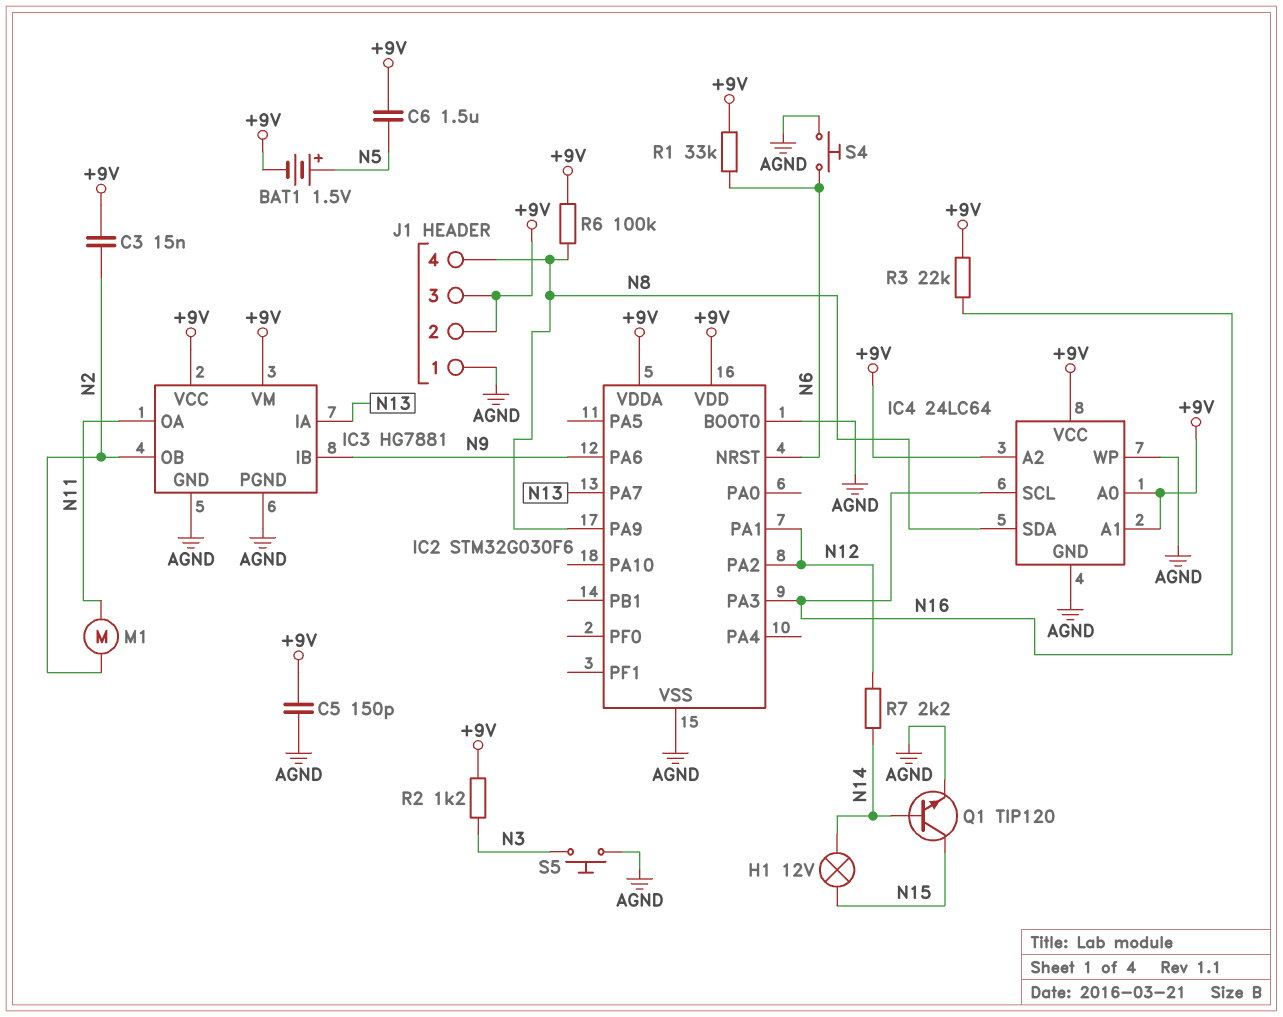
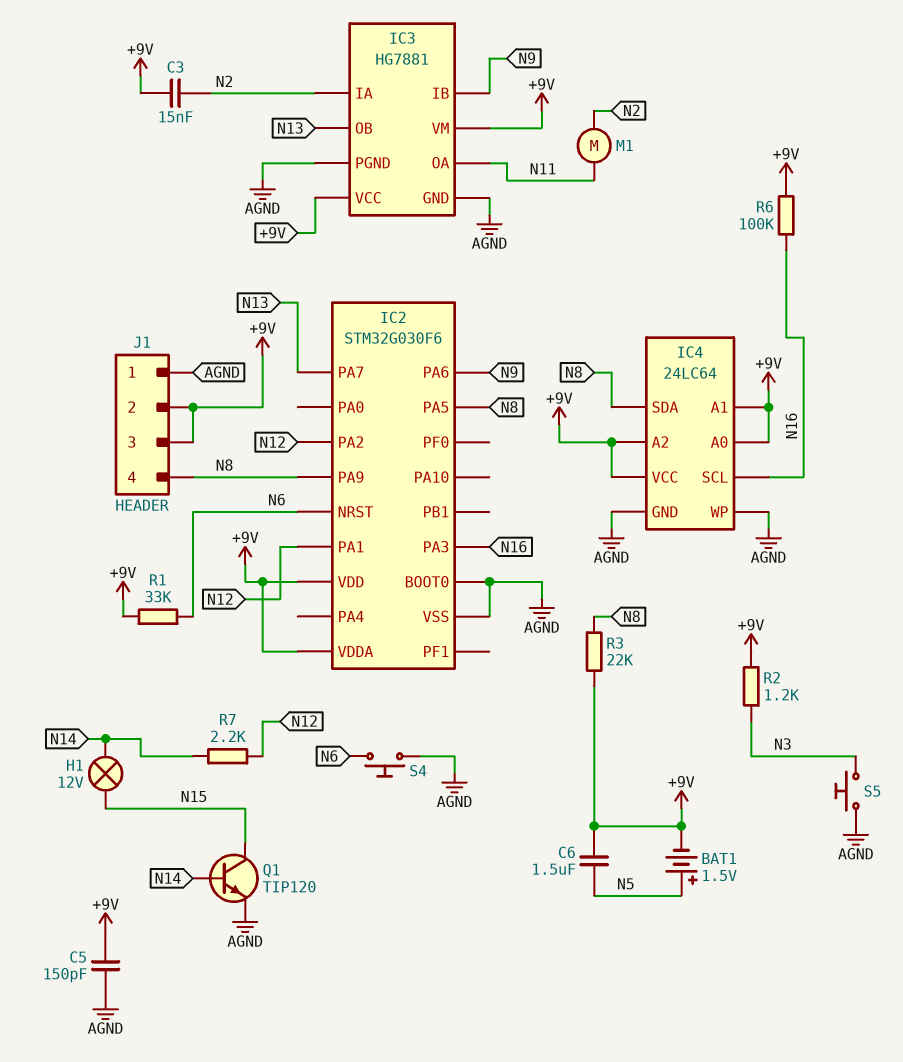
IC2 pin PA5: none -> N8
IC3 pin IA: N13 -> N2
IC3 pin OB: N2 -> N13
R3: 22k (+9V, N16) -> 22k (+9V, N8)
R6: 100k (+9V, N8) -> 100k (+9V, N16)

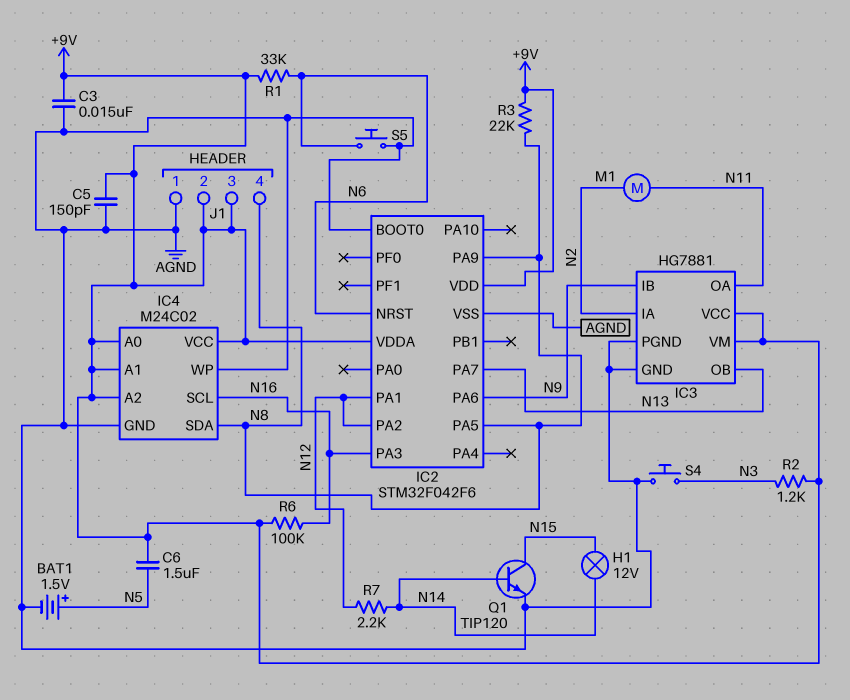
BAT1: 1.5V (plus N5, minus +9V) -> 1.5V (plus N5, minus AGND)
C3: 15nF (+9V, N2) -> 15nF (+9V, AGND)
IC2: STM32G030F6 -> STM32F042F6
IC4: 24LC64 -> M24C02
S4: button (AGND, N6) -> button (AGND, N3)
S5: button (AGND, N3) -> button (AGND, N6)

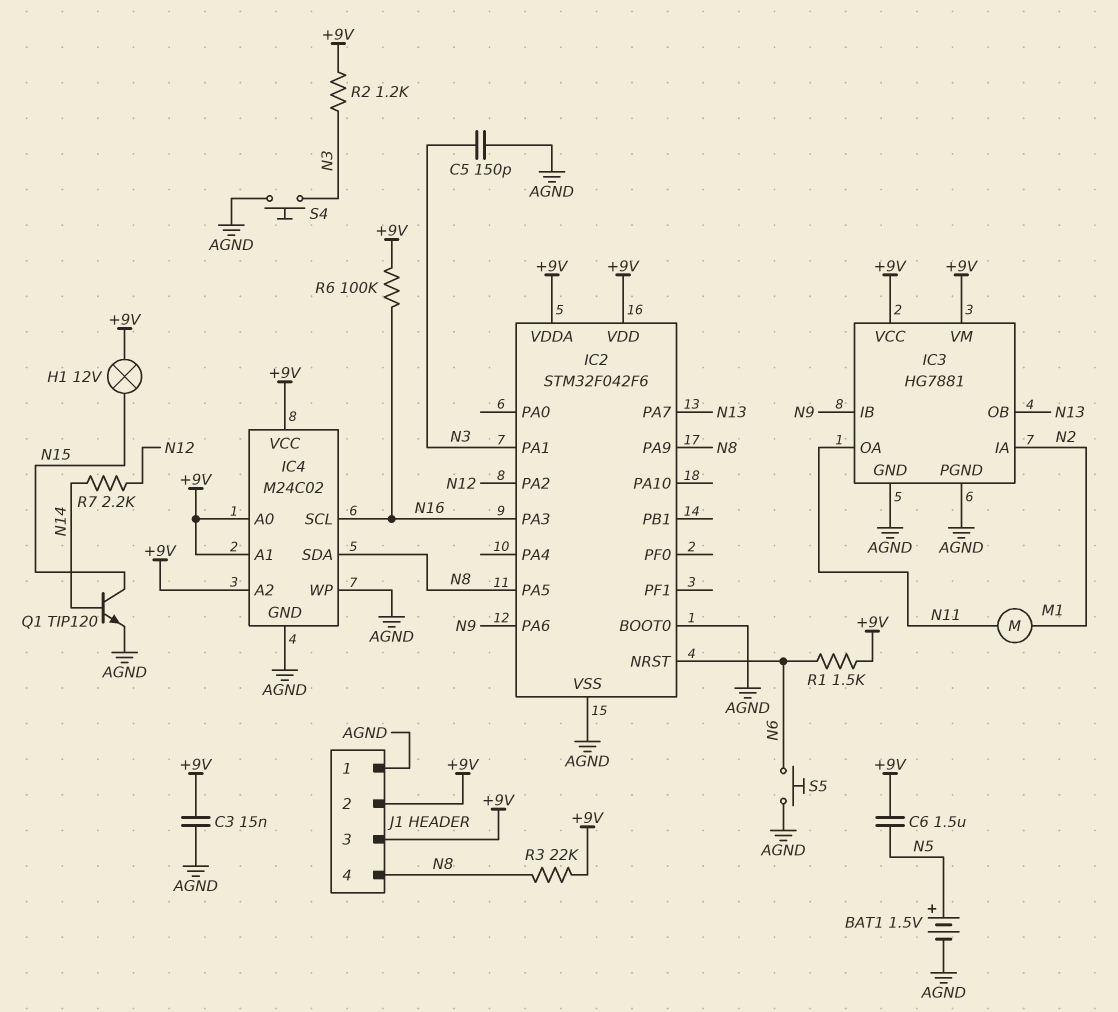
C5: 150pF (+9V, AGND) -> 150pF (AGND, N3)
H1: lamp 12V (N14, N15) -> lamp 12V (+9V, N15)
IC2 pin PA1: N12 -> N3
R1: 33k (+9V, N6) -> 1.5k (+9V, N6)

